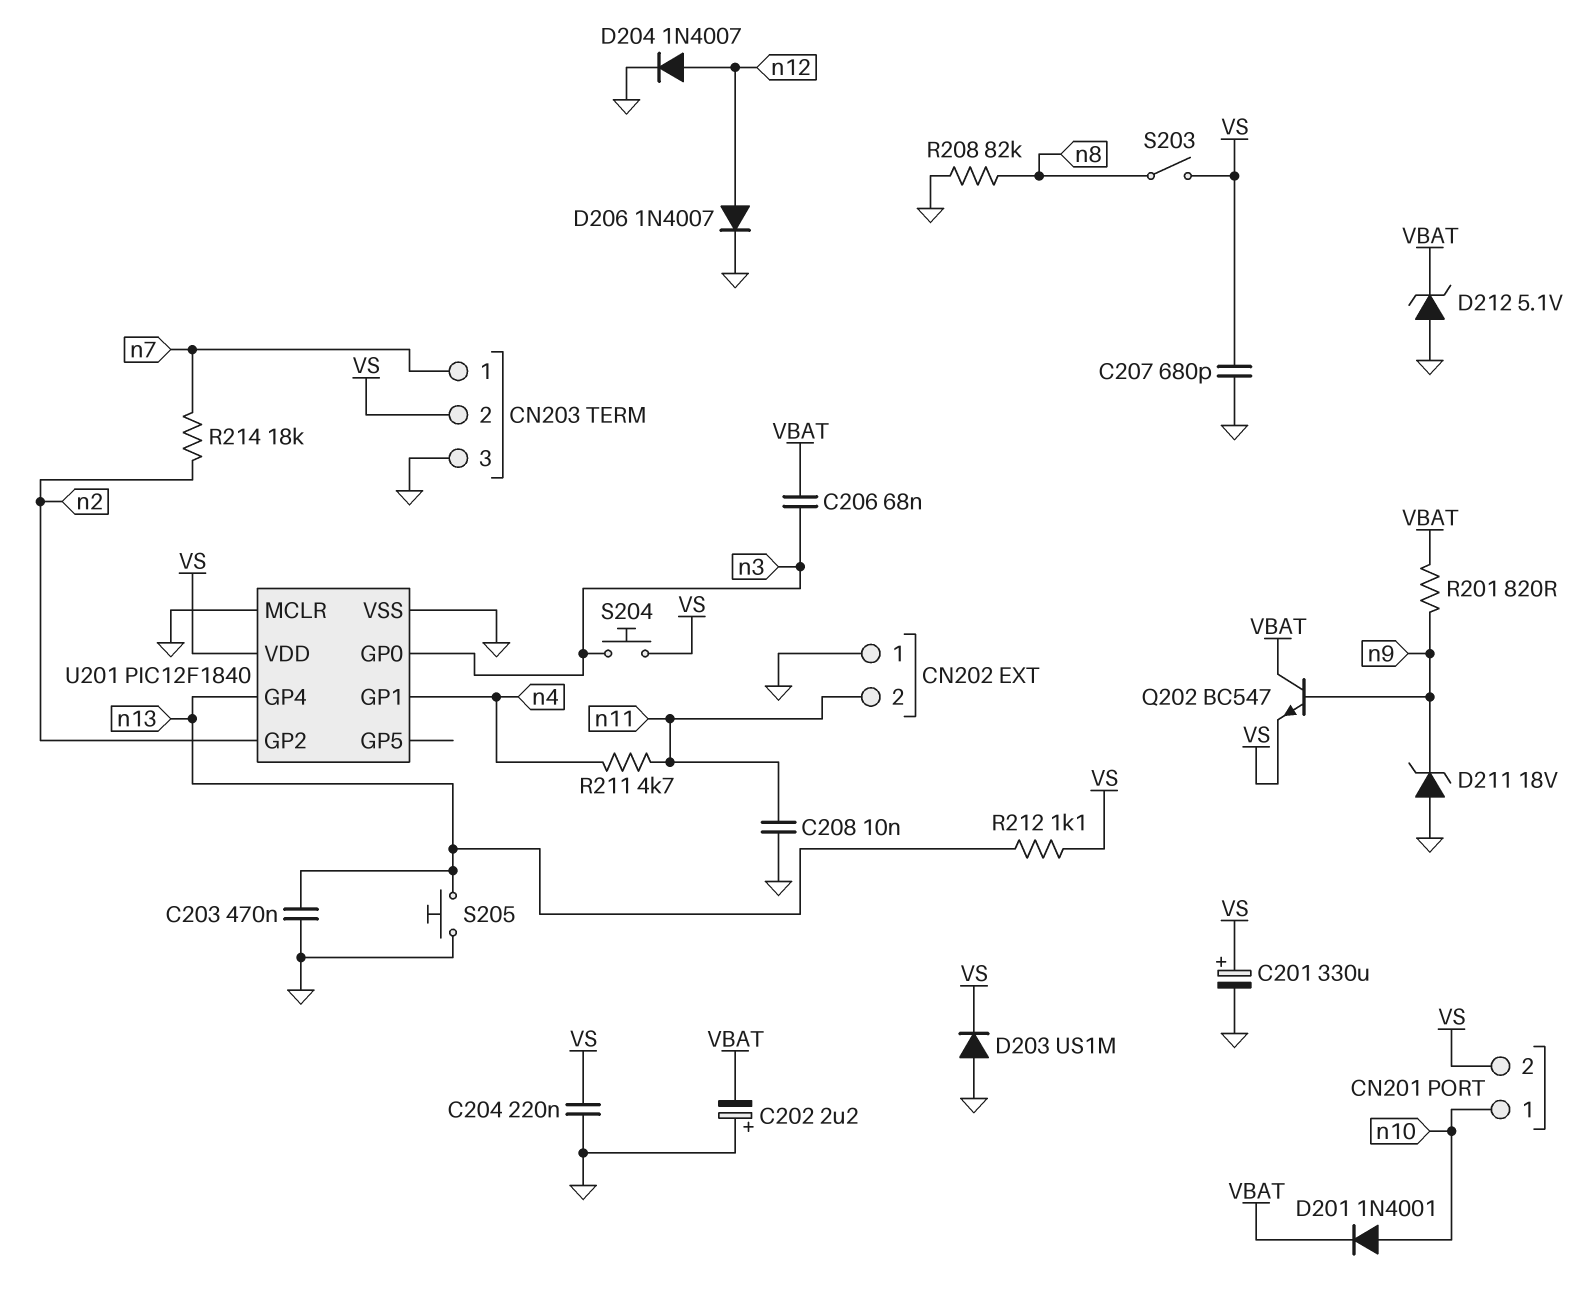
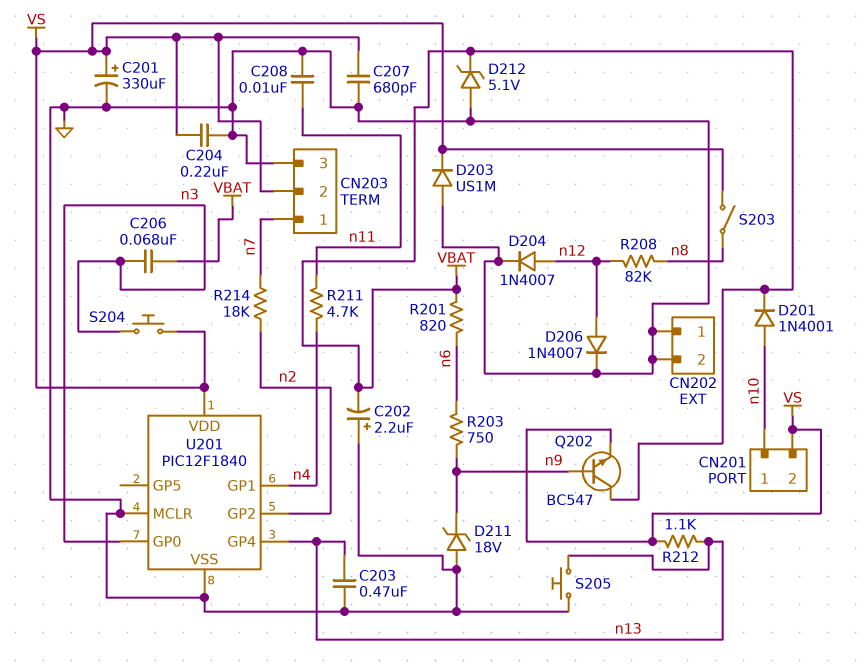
CN202 pin 2: n11 -> GND
R201: 820 (VBAT, n9) -> 820 (VBAT, n6)
R203: none -> 750 (n6, n9)
R208: 82k (GND, n8) -> 82k (n8, n12)

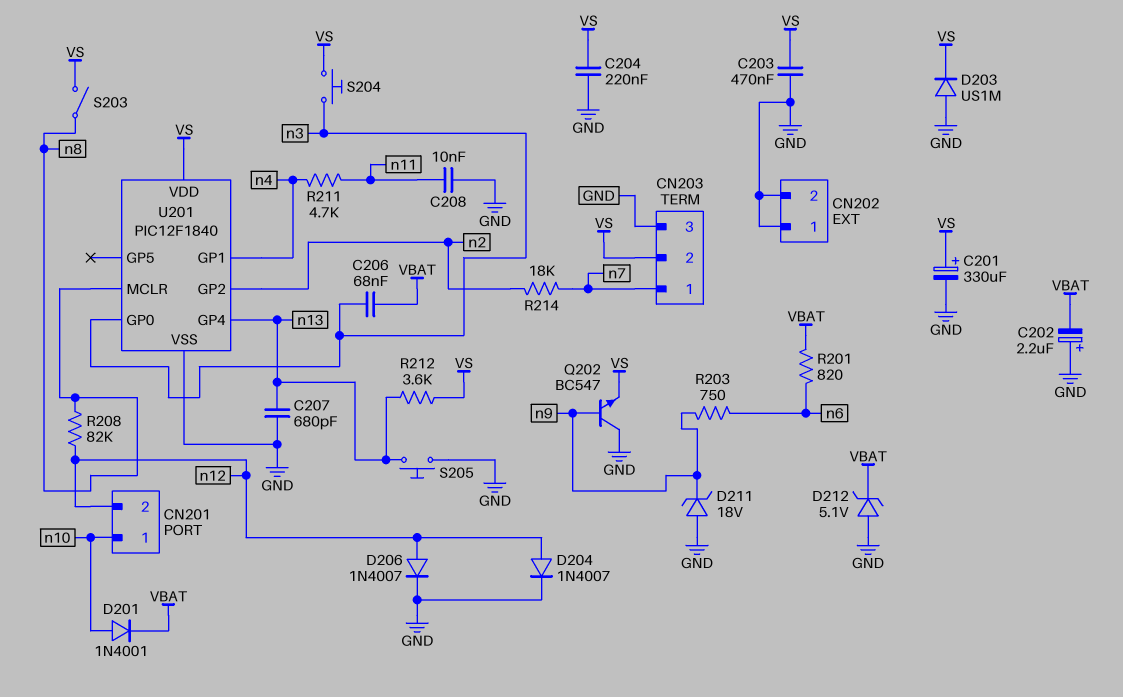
C203: 470nF (GND, n13) -> 470nF (GND, VS)
C207: 680pF (GND, VS) -> 680pF (GND, n13)
CN201 pin 2: VS -> n12
Q202: NPN BC547 (B n9, C VBAT, E VS) -> NPN BC547 (B n9, C GND, E VS)
R212: 1.1k (VS, n13) -> 3.6k (VS, n13)
U201 pin MCLR: GND -> n8

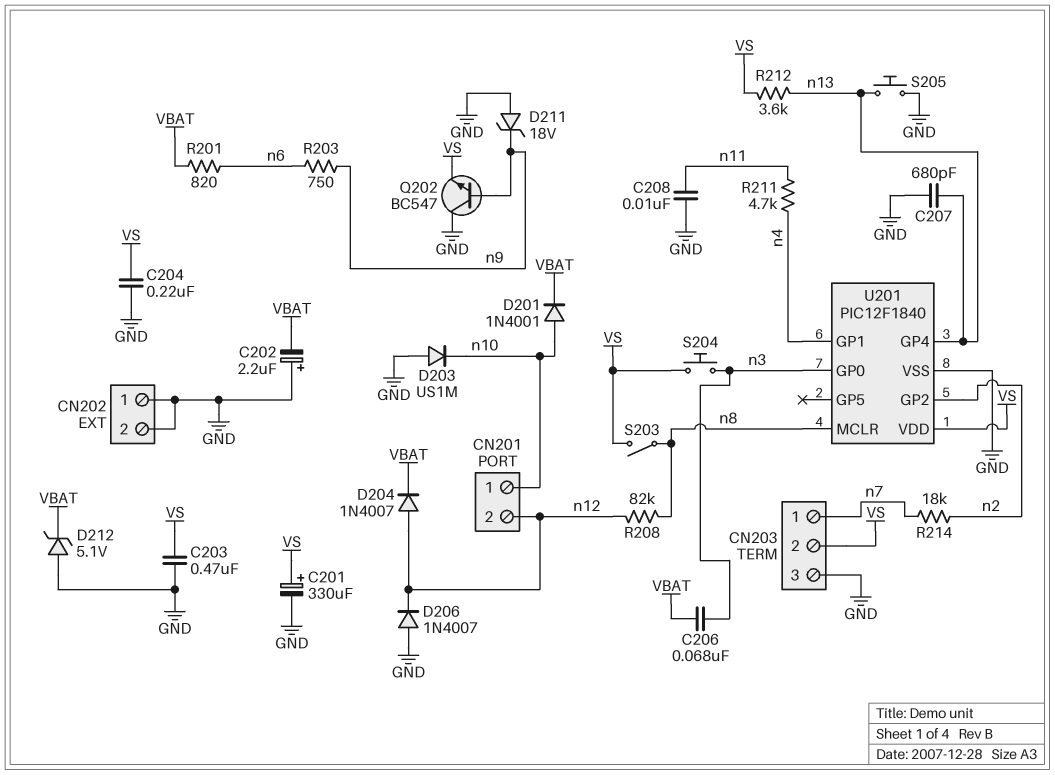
D203: diode US1M (A GND, K VS) -> diode US1M (A GND, K n10)
D204: diode 1N4007 (A n12, K GND) -> diode 1N4007 (A n12, K VBAT)
D206: diode 1N4007 (A n12, K GND) -> diode 1N4007 (A GND, K n12)

